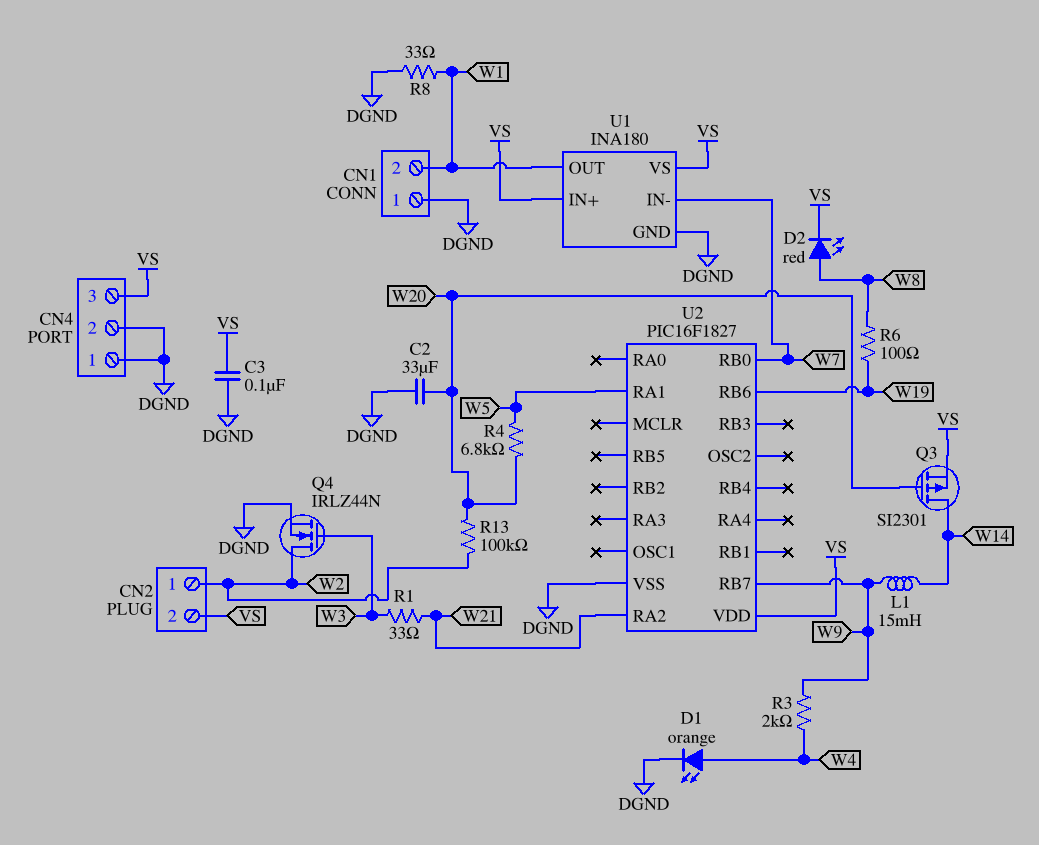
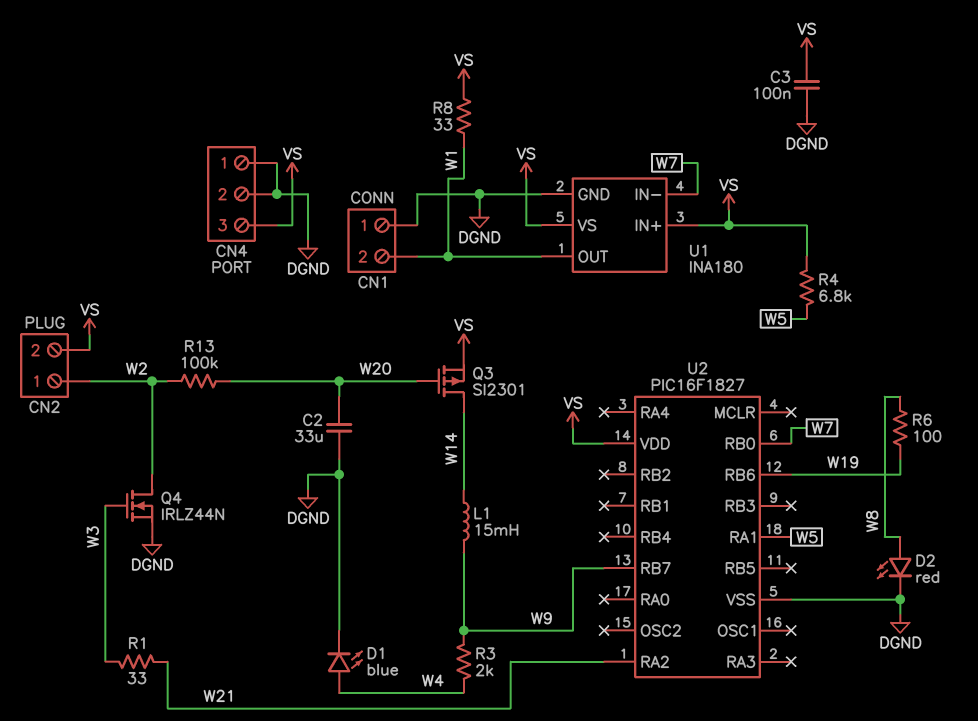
D1: LED orange (A W4, K DGND) -> LED blue (A W4, K DGND)
D2: LED red (A W8, K VS) -> LED red (A W8, K DGND)
R4: 6.8k (W5, W20) -> 6.8k (VS, W5)
R8: 33 (DGND, W1) -> 33 (VS, W1)

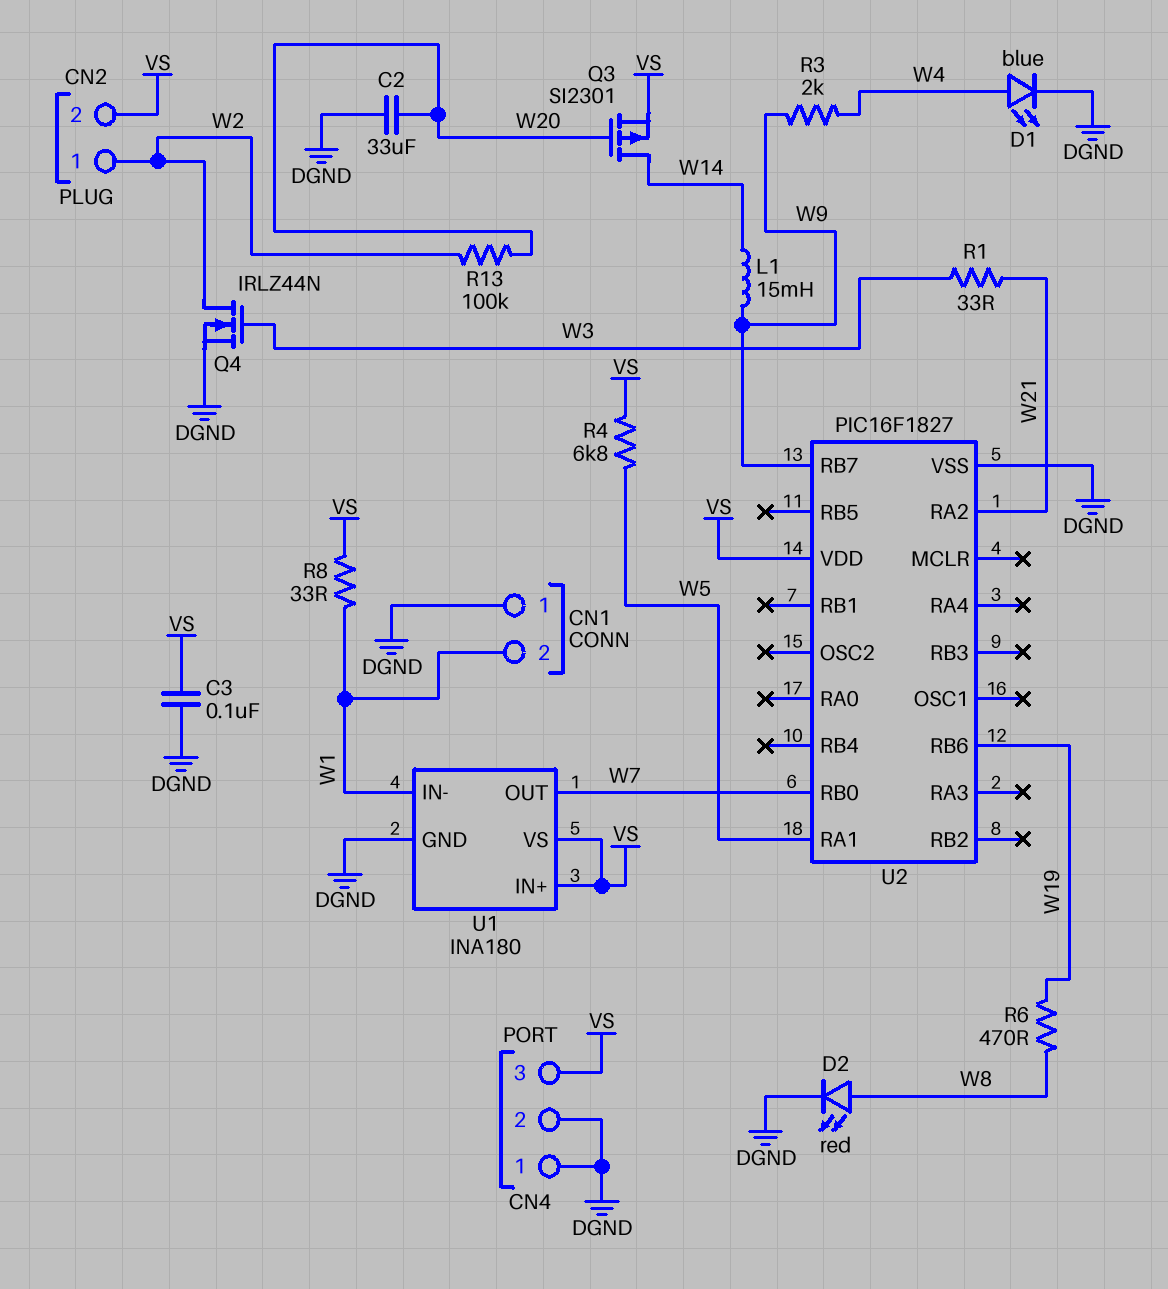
R6: 100 (W8, W19) -> 470 (W8, W19)
U1 pin IN-: W7 -> W1
U1 pin OUT: W1 -> W7

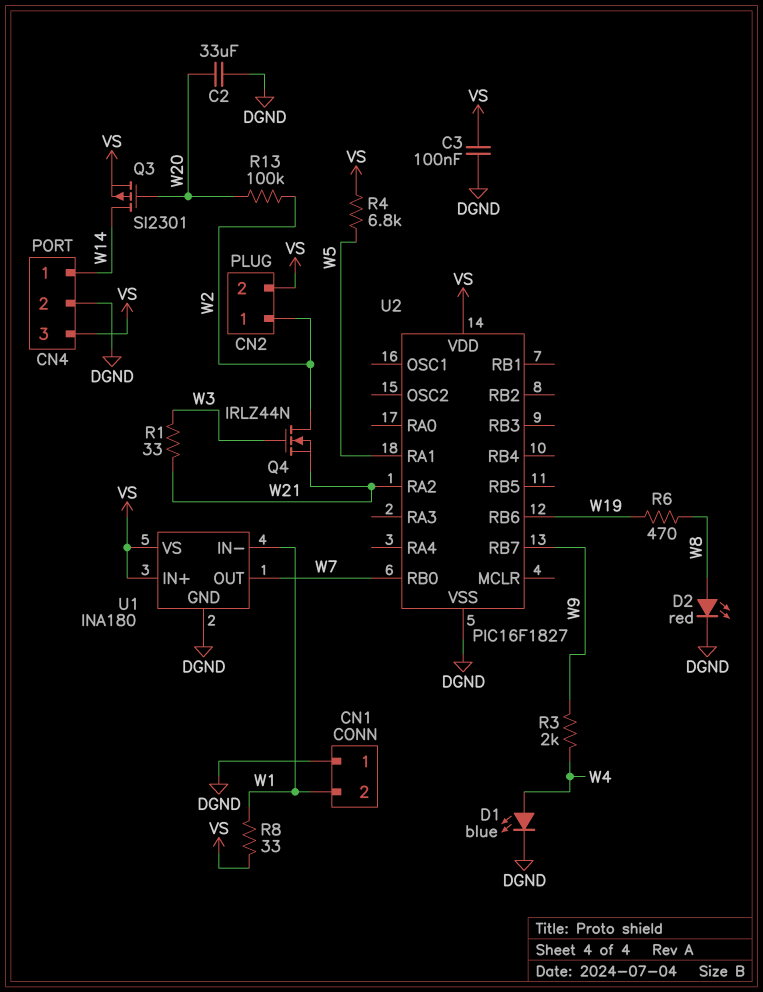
CN4 pin 1: DGND -> W14
L1: 15mH (W9, W14) -> none
Q4: NMOS IRLZ44N (G W3, D W2, S DGND) -> NMOS IRLZ44N (G W3, D W2, S W21)

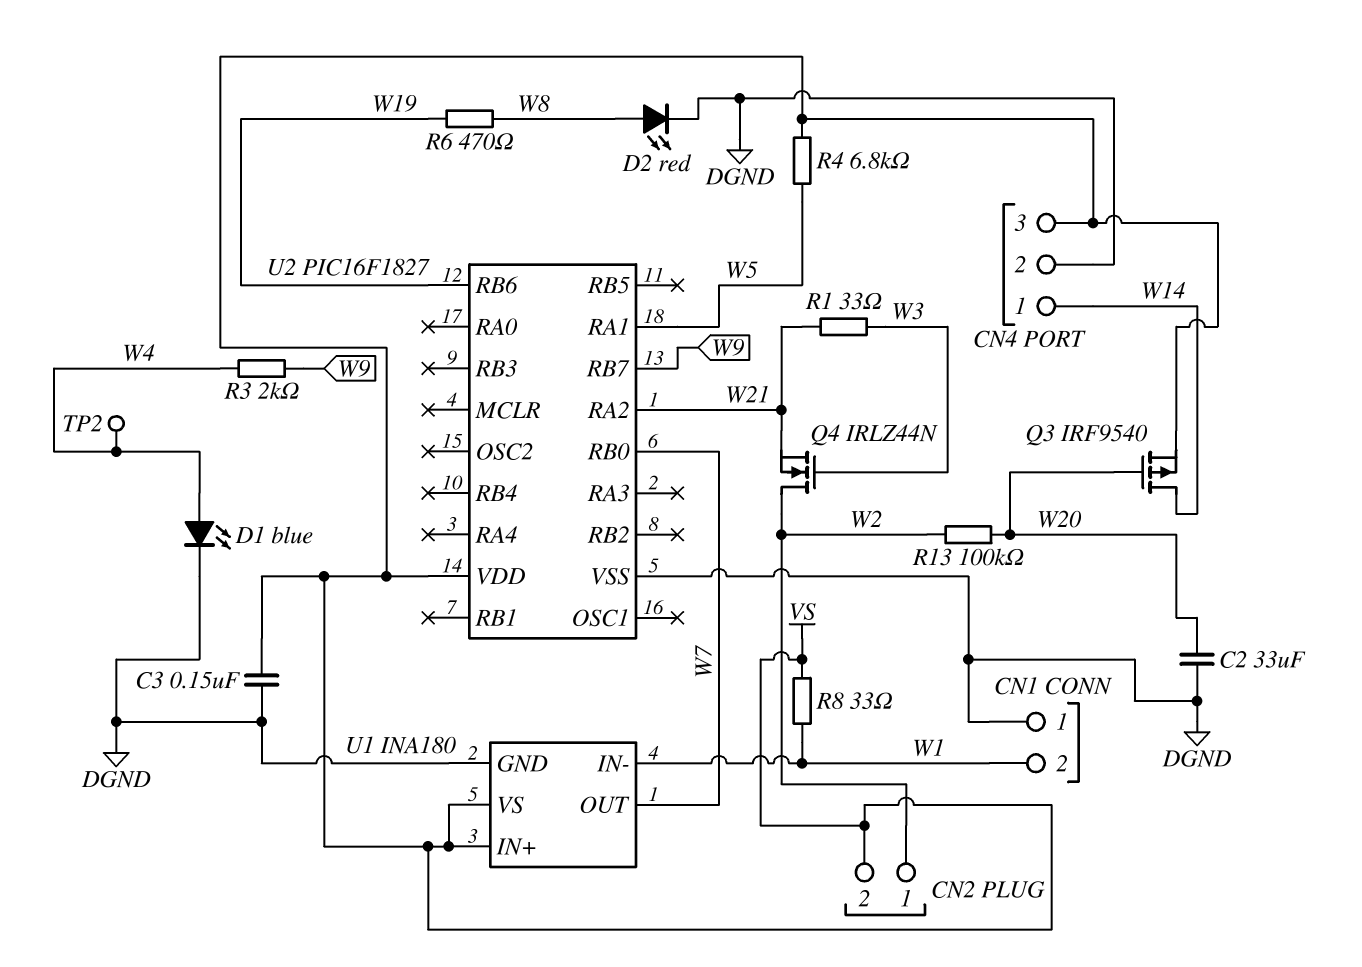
C3: 100nF (DGND, VS) -> 150nF (DGND, VS)
Q3: PMOS SI2301 (G W20, D W14, S VS) -> PMOS IRF9540 (G W20, D W14, S VS)
TP2: none -> test point (W4)

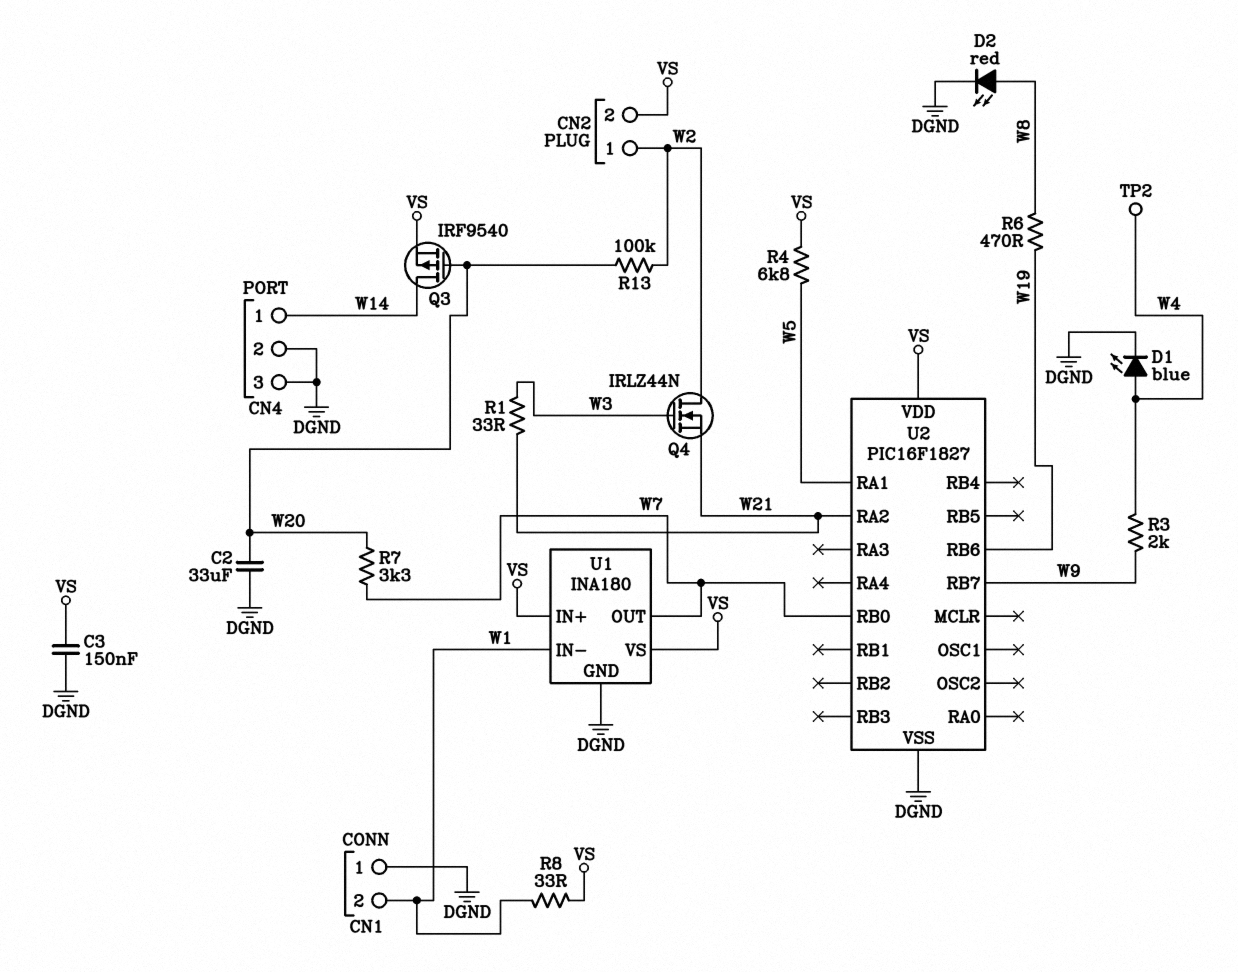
CN4 pin 3: VS -> DGND
R7: none -> 3.3k (W7, W20)

